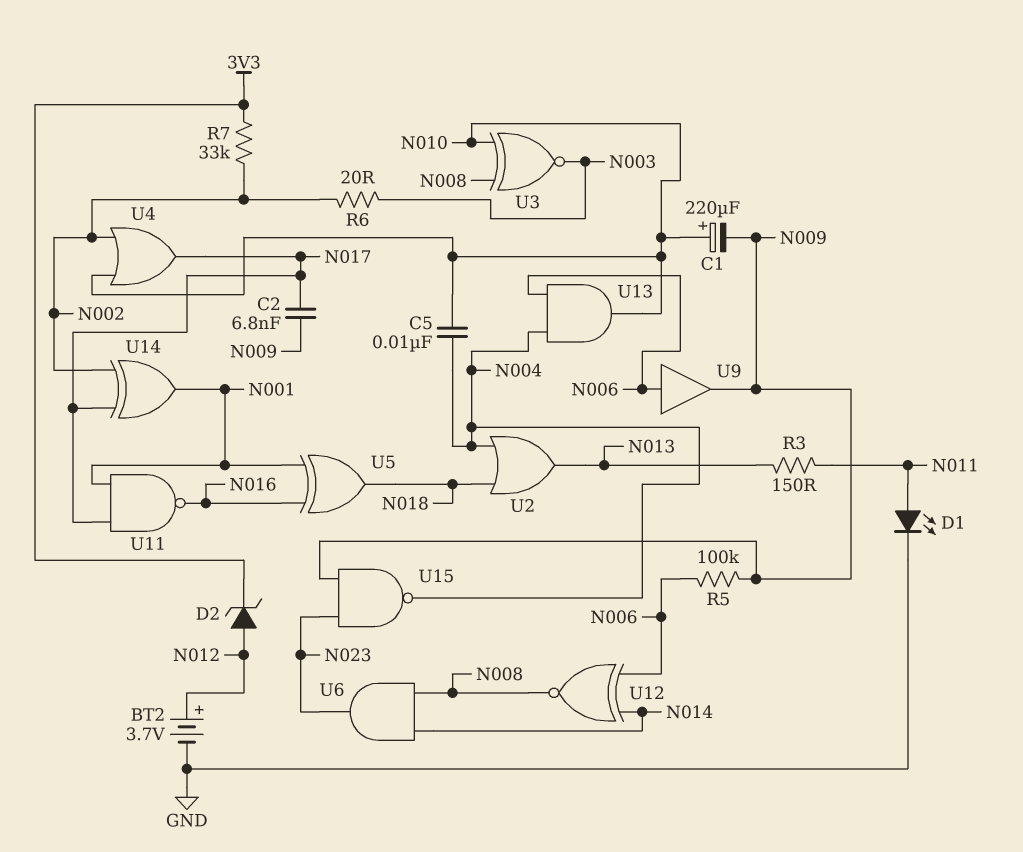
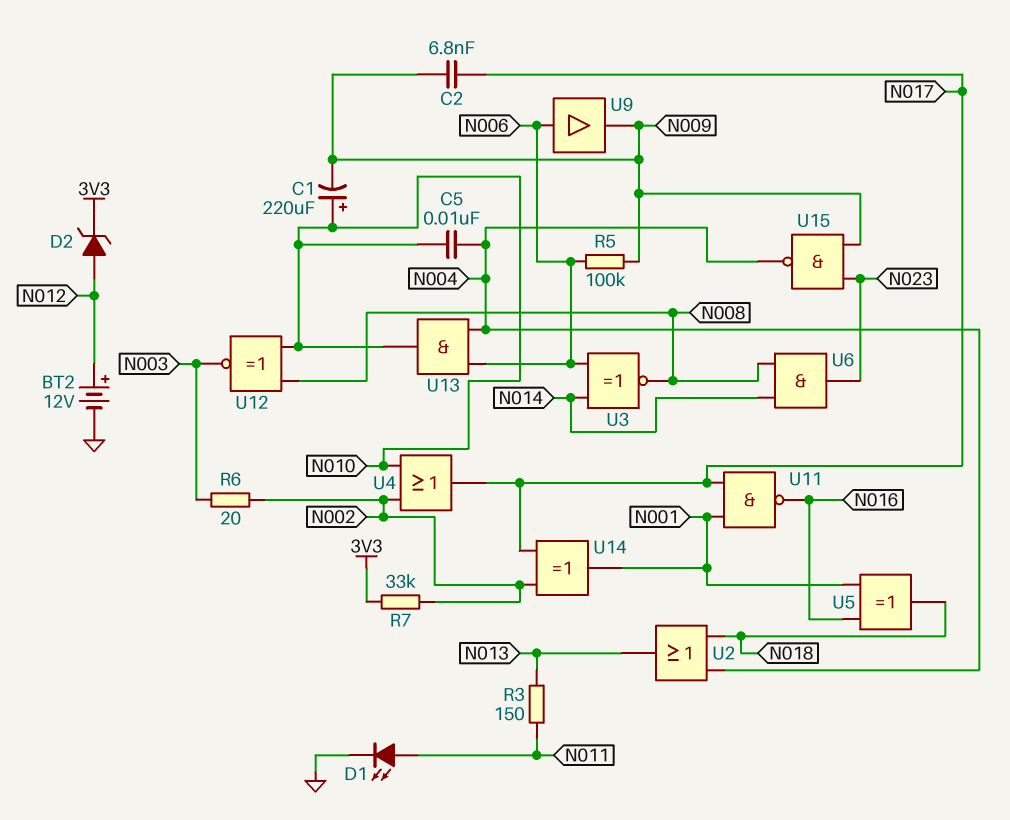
BT2: 3.7V (plus N012, minus GND) -> 12V (plus N012, minus GND)
U3: XNOR (in N008, in N010, out N003) -> XNOR (in N006, in N014, out N008)
U12: XNOR (in N006, in N014, out N008) -> XNOR (in N008, in N010, out N003)

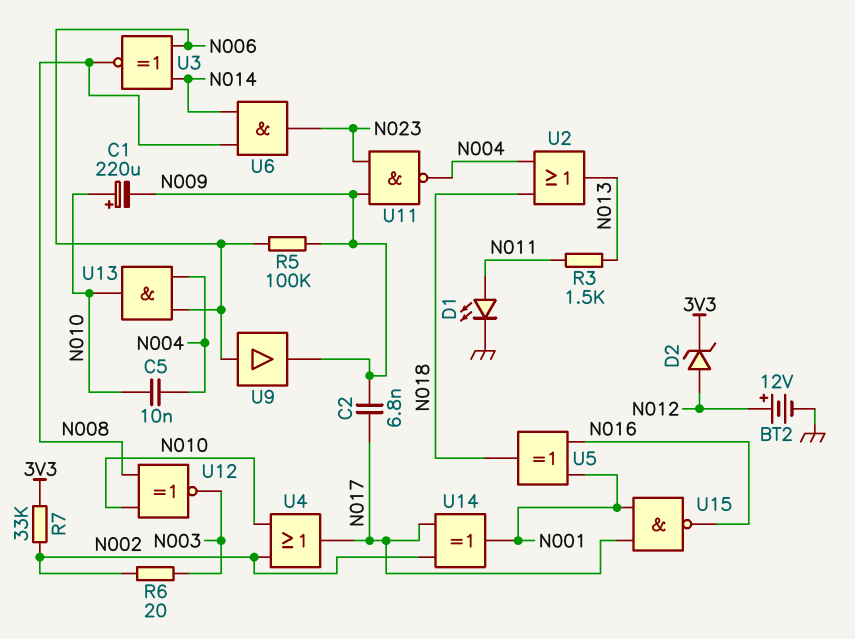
R3: 150 (N011, N013) -> 1.5k (N011, N013)
U11: NAND (in N001, in N017, out N016) -> NAND (in N009, in N023, out N004)
U15: NAND (in N009, in N023, out N004) -> NAND (in N001, in N017, out N016)

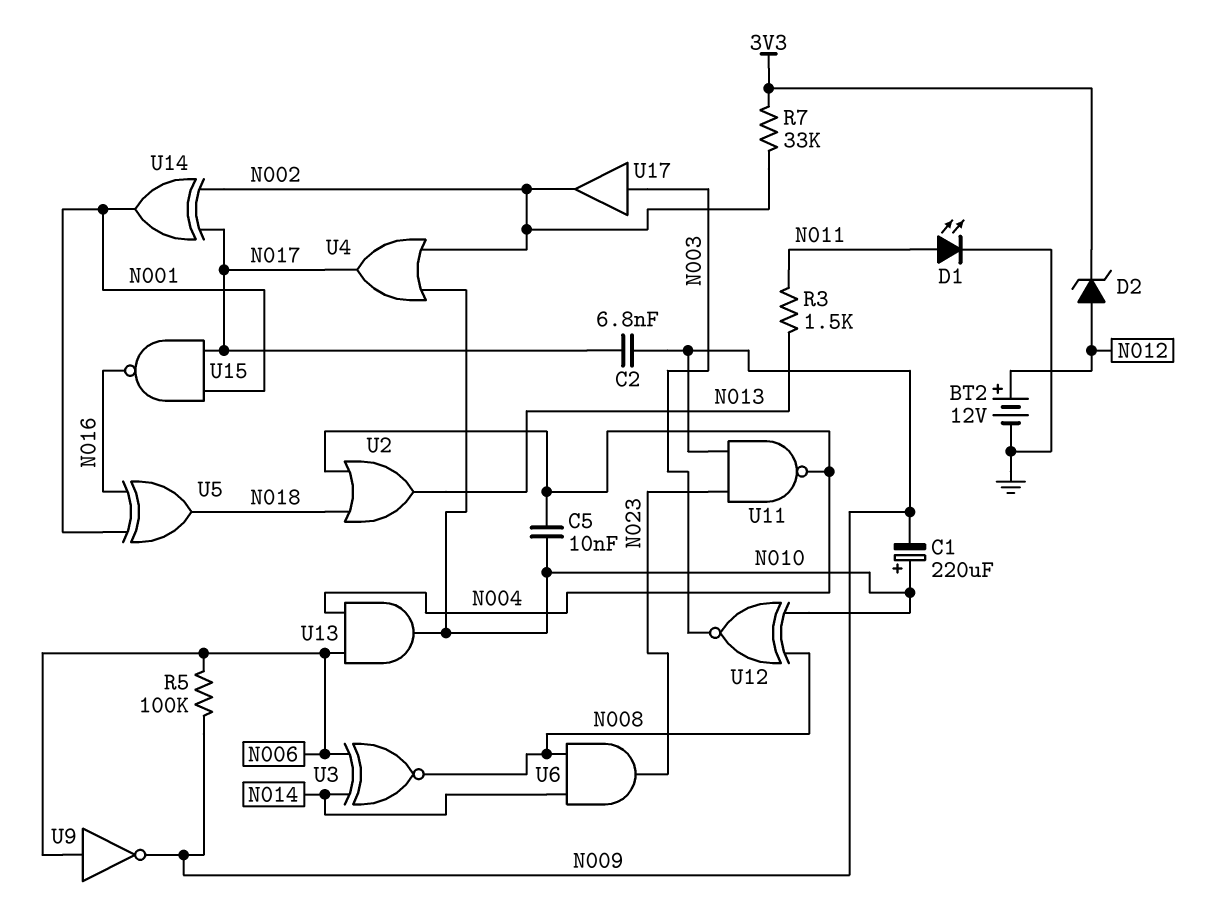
R6: 20 (N002, N003) -> none
U9: buffer (in N006, out N009) -> NOT (in N006, out N009)
U17: none -> buffer (in N003, out N002)

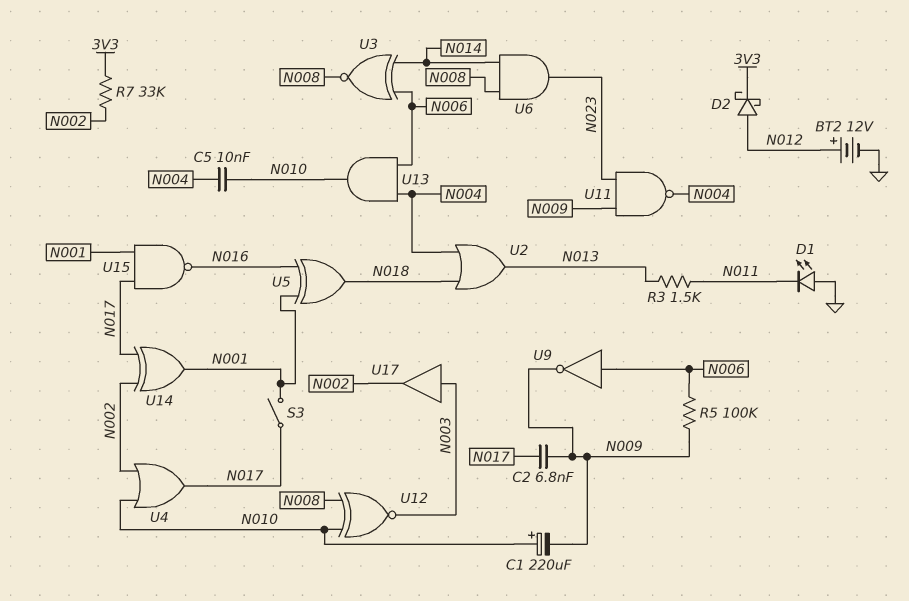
D1: LED (A N011, K GND) -> LED (A GND, K N011)
D2: zener (A N012, K 3V3) -> schottky (A N012, K 3V3)
S3: none -> switch (N001, N017)

